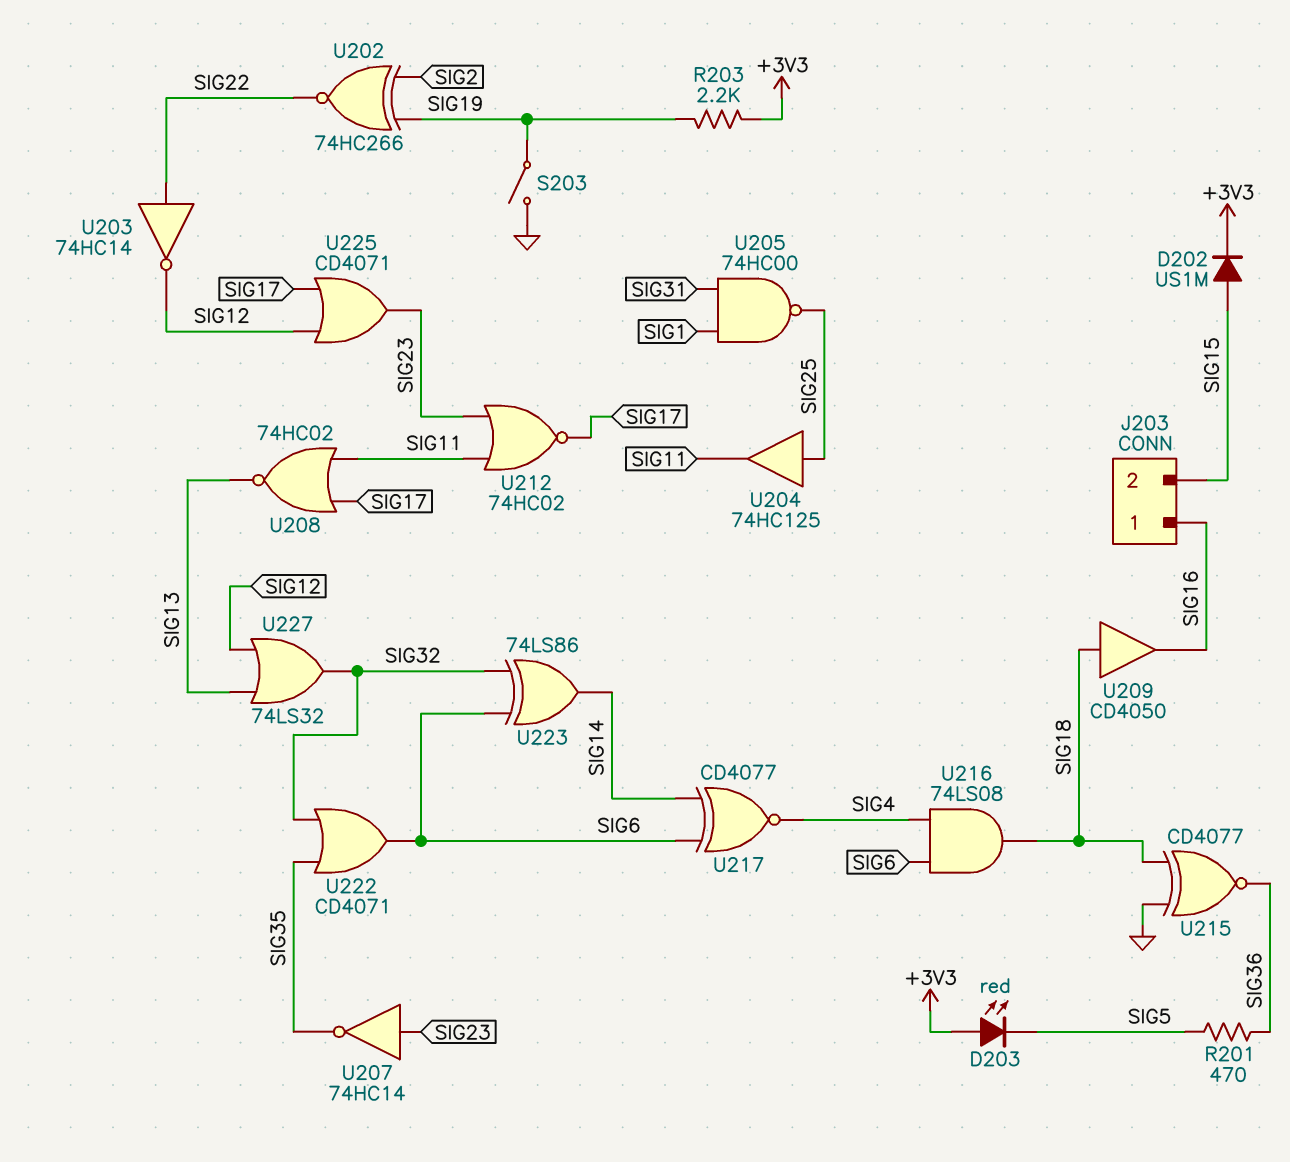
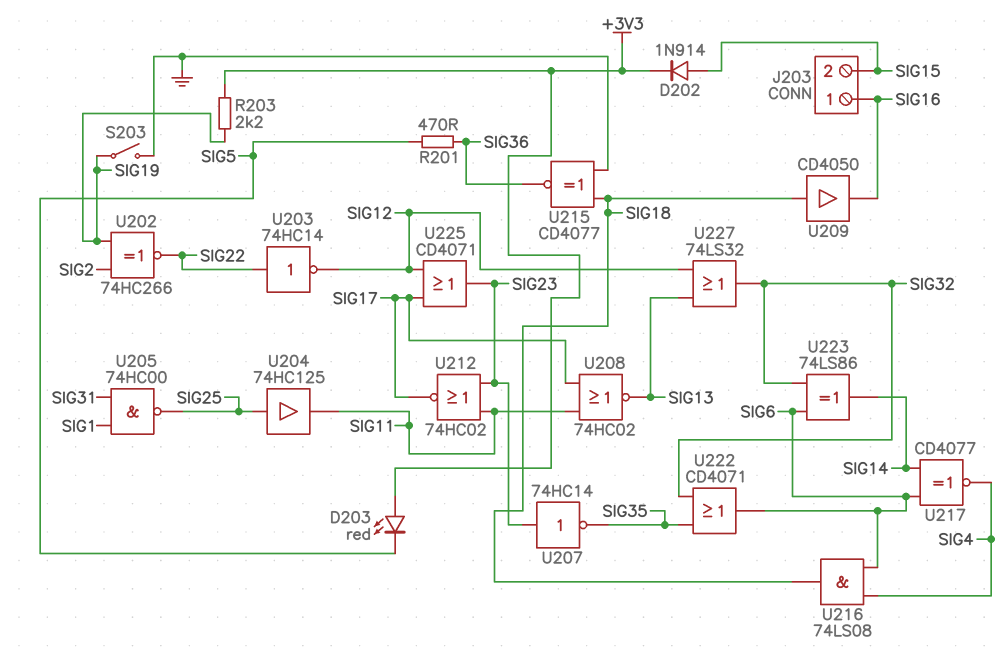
D202: diode US1M (A SIG15, K +3V3) -> diode 1N914 (A SIG15, K +3V3)

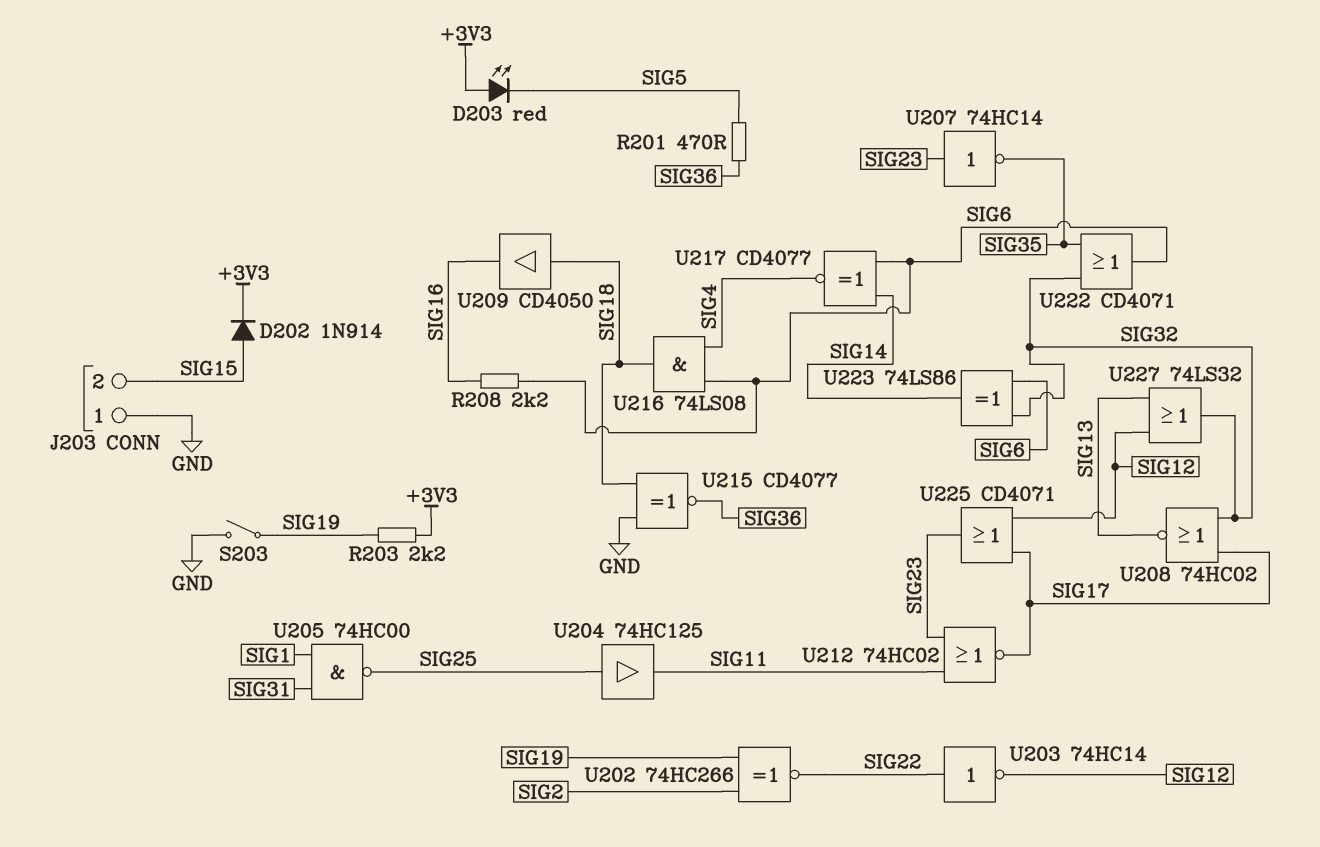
J203 pin 1: SIG16 -> GND
R208: none -> 2.2k (SIG6, SIG16)
U208: NOR 74HC02 (in SIG11, in SIG17, out SIG13) -> NOR 74HC02 (in SIG17, in SIG32, out SIG13)

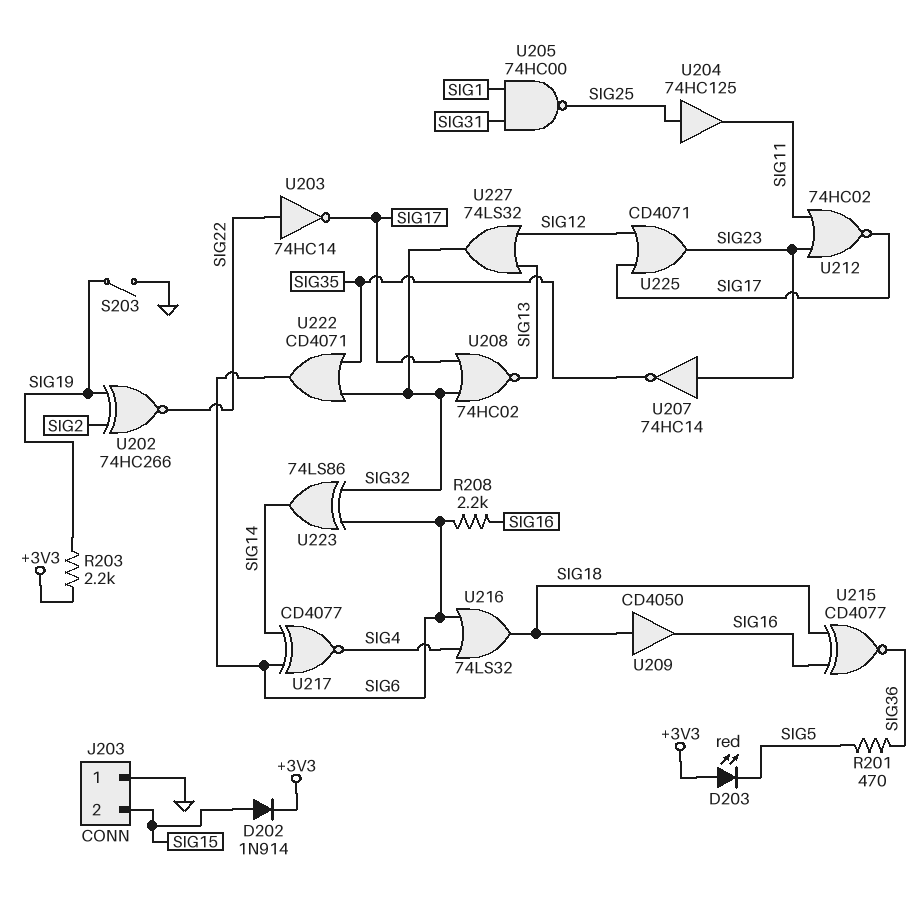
U203: NOT 74HC14 (in SIG22, out SIG12) -> NOT 74HC14 (in SIG22, out SIG17)
U215: XNOR CD4077 (in GND, in SIG18, out SIG36) -> XNOR CD4077 (in SIG16, in SIG18, out SIG36)
U216: AND 74LS08 (in SIG4, in SIG6, out SIG18) -> OR 74LS32 (in SIG4, in SIG6, out SIG18)

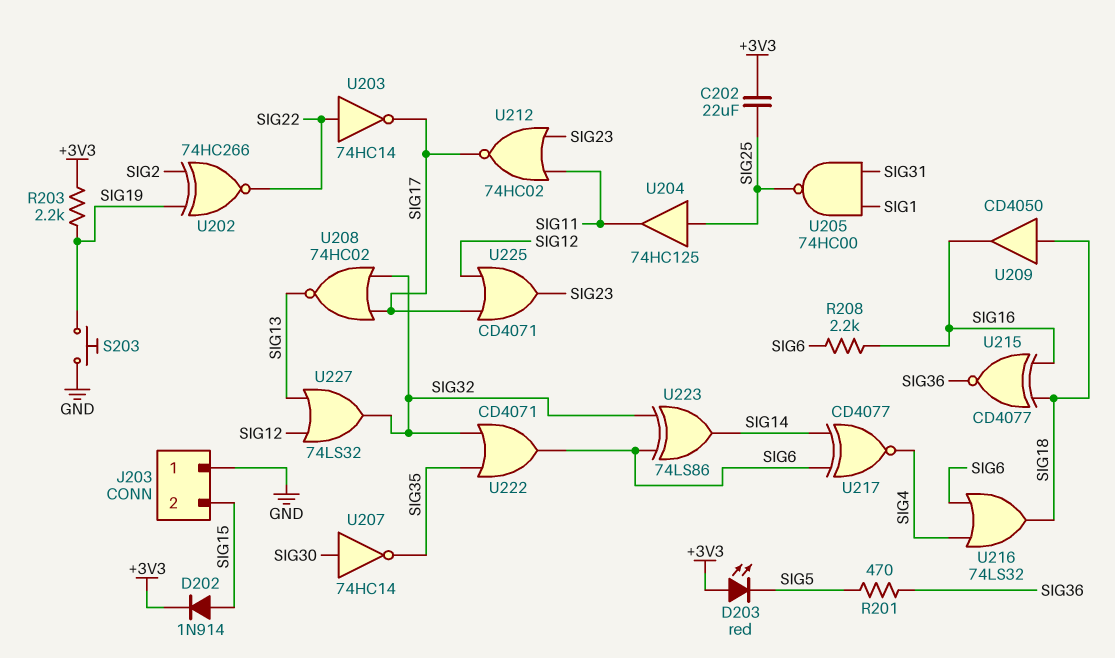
C202: none -> 22uF (+3V3, SIG25)
S203: switch (GND, SIG19) -> button (GND, SIG19)
U207: NOT 74HC14 (in SIG23, out SIG35) -> NOT 74HC14 (in SIG30, out SIG35)

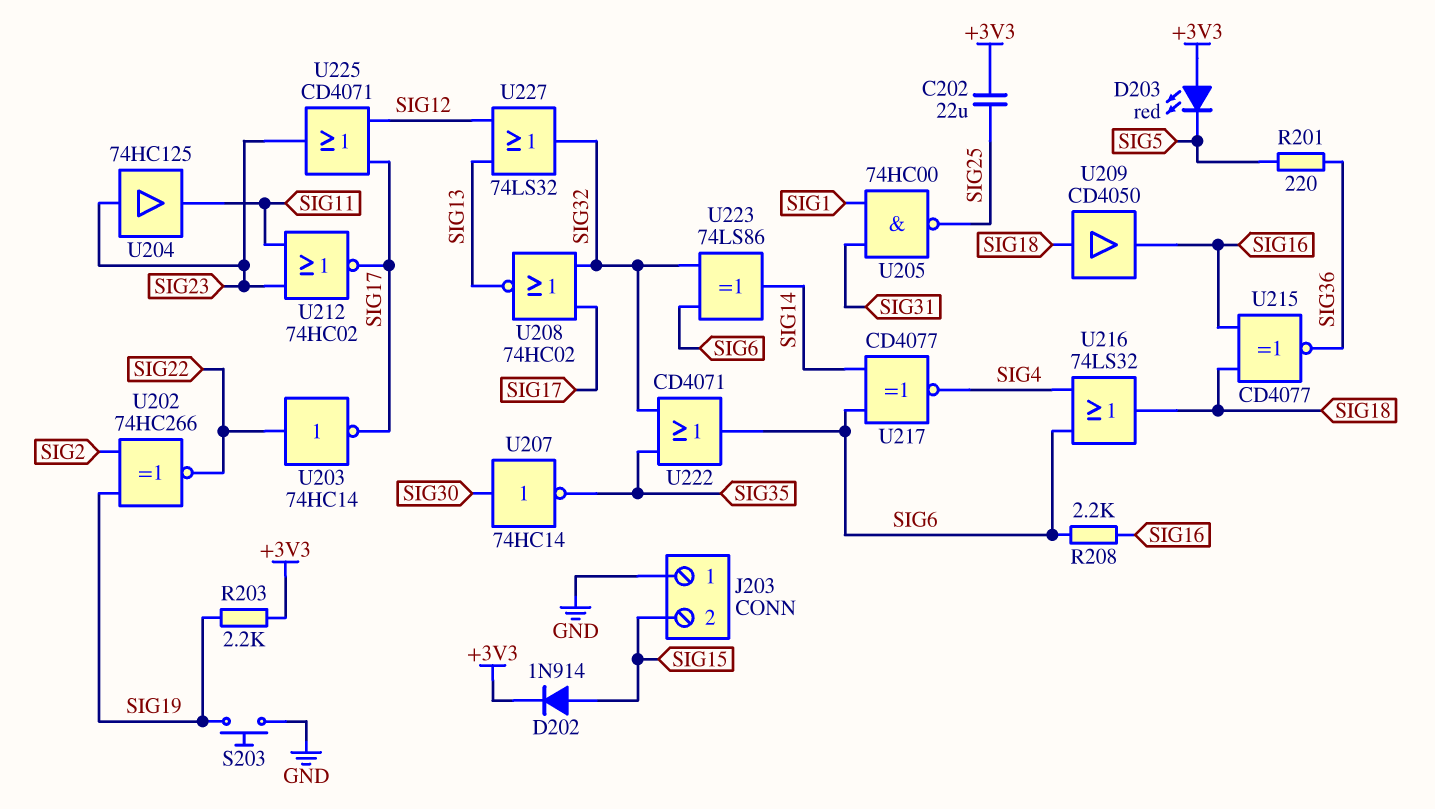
R201: 470 (SIG5, SIG36) -> 220 (SIG5, SIG36)
U204: buffer 74HC125 (in SIG25, out SIG11) -> buffer 74HC125 (in SIG23, out SIG11)

